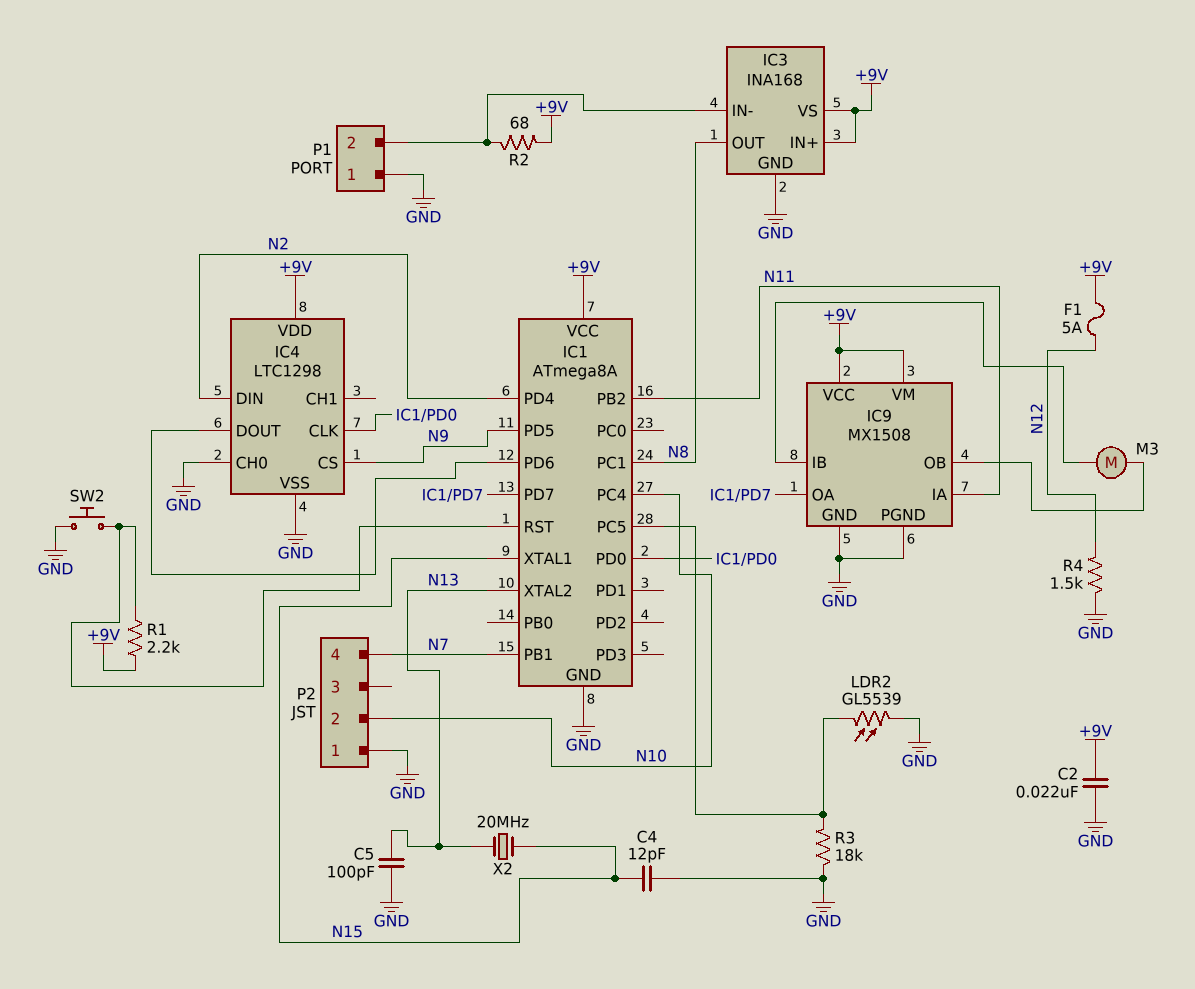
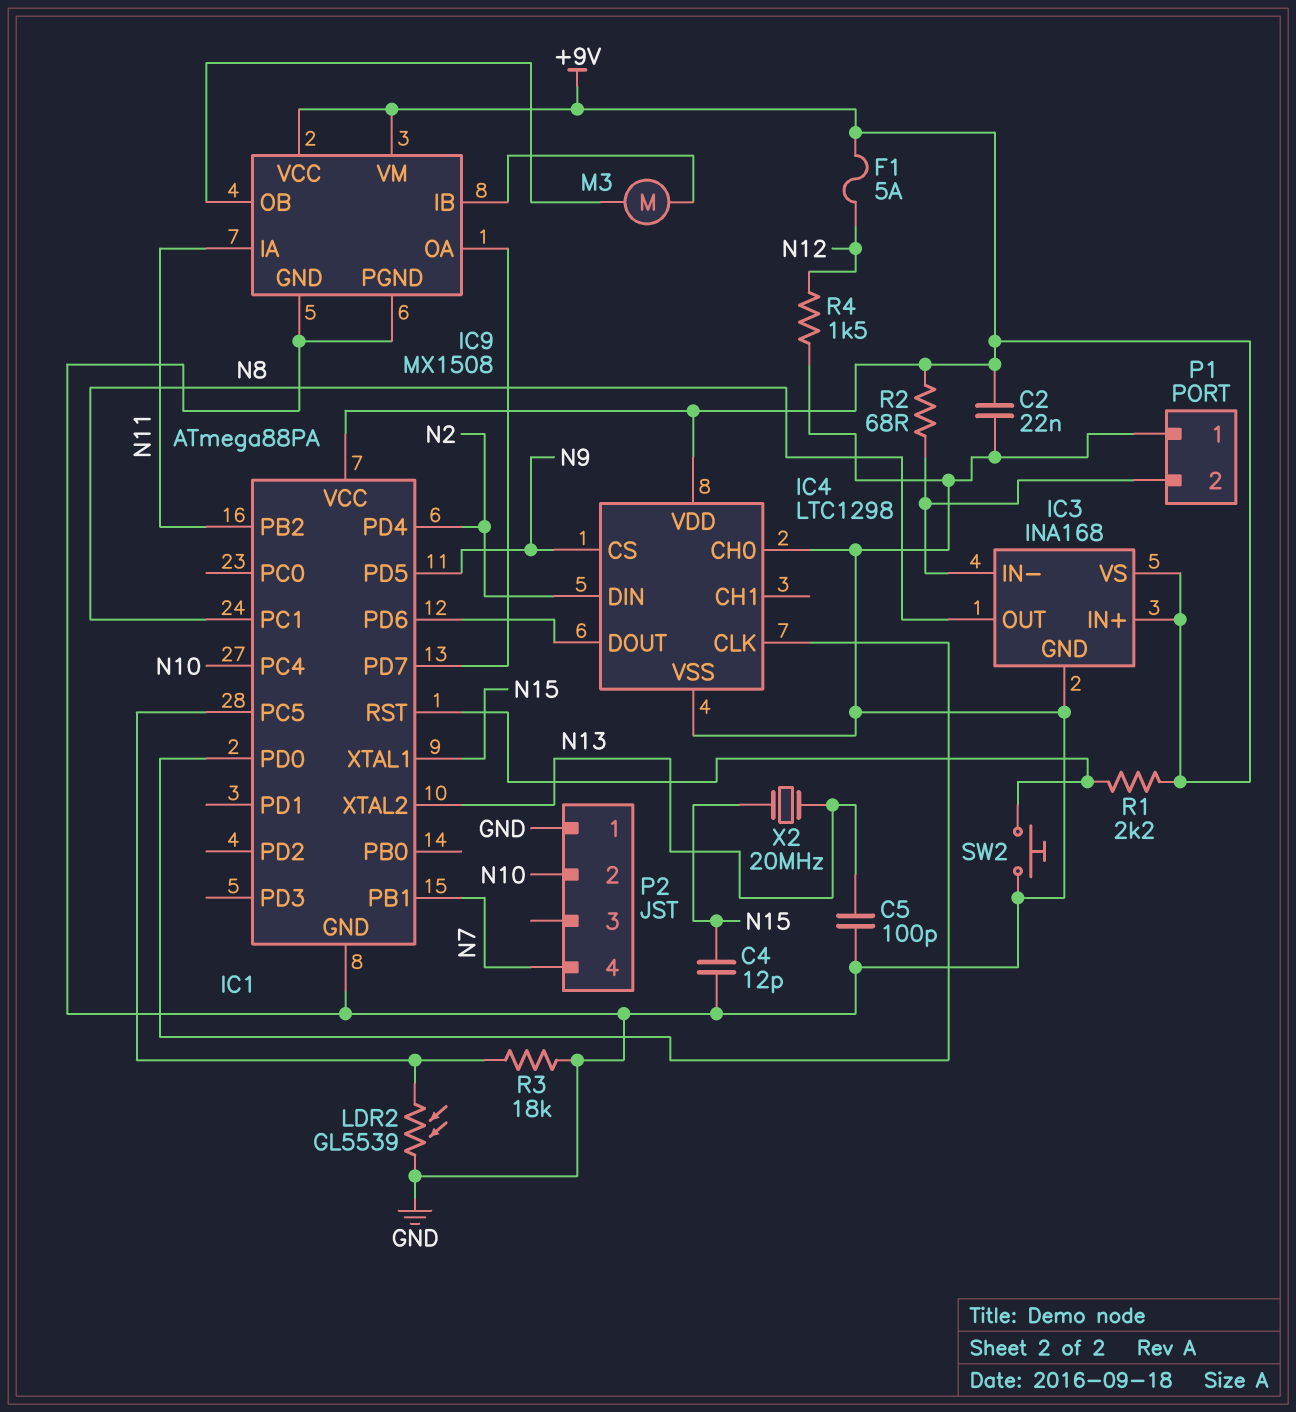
IC1: ATmega8A -> ATmega88PA

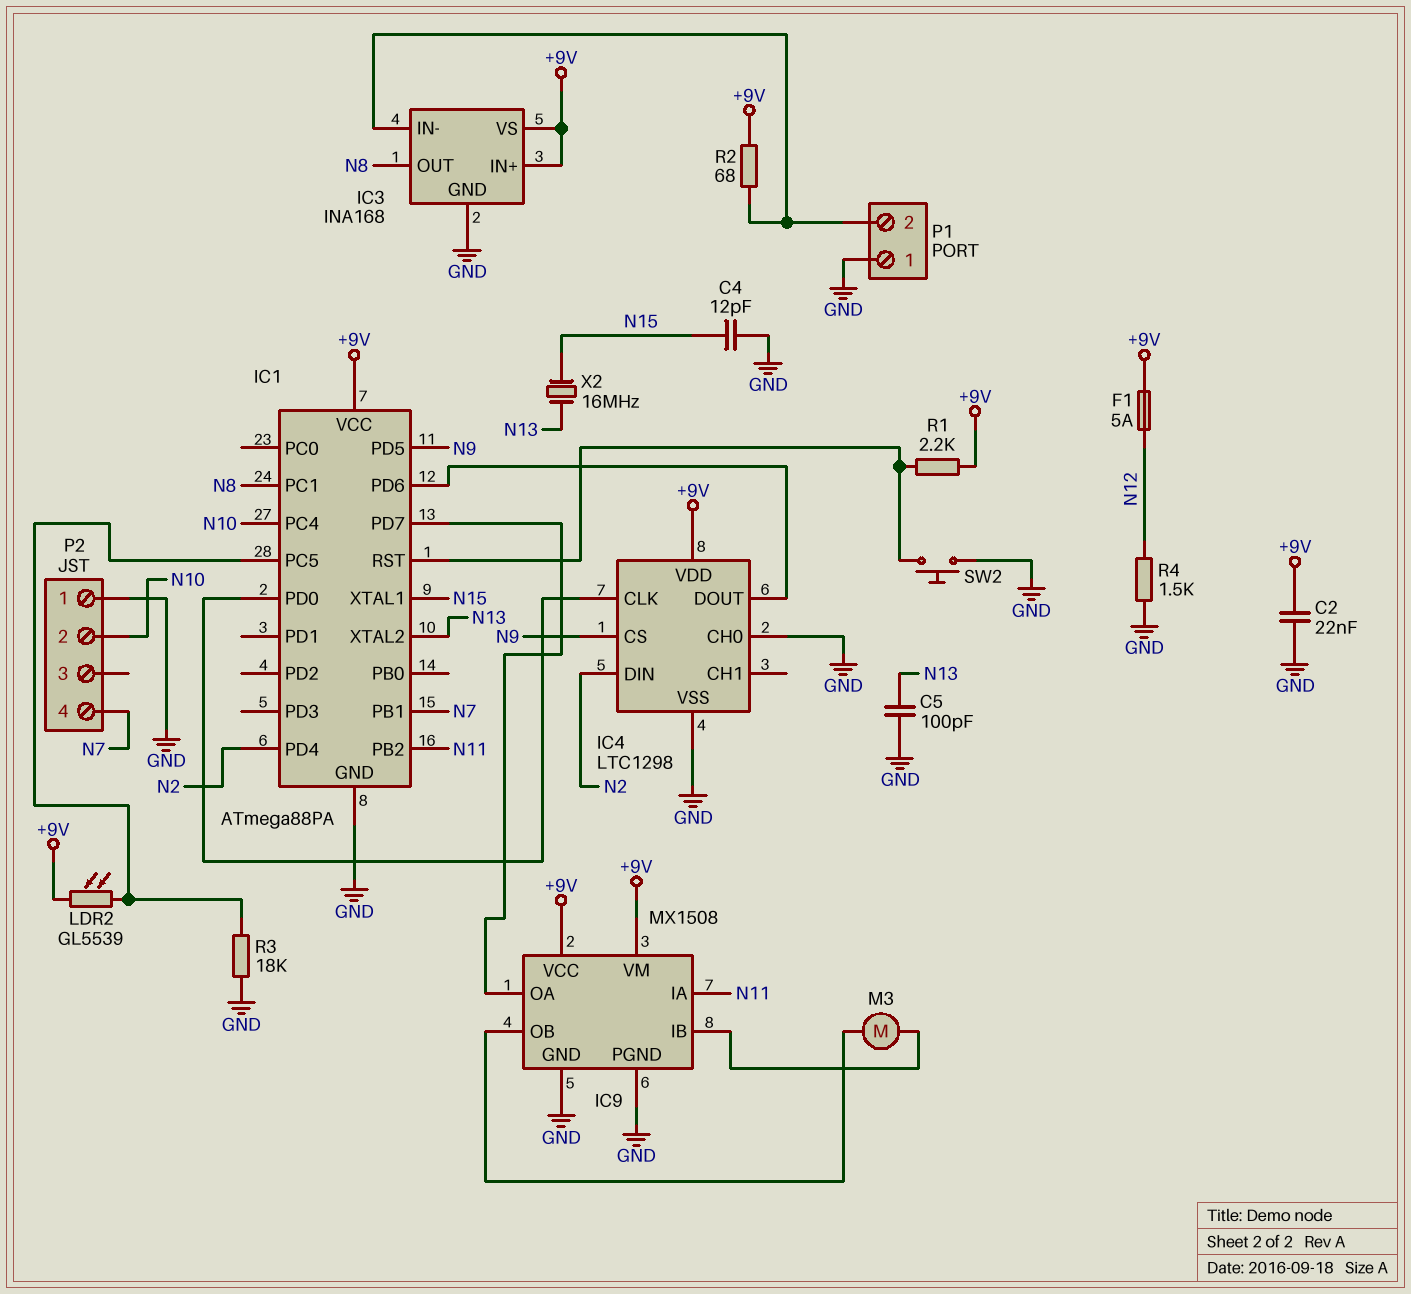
LDR2: GL5539 (GND, IC1/PC5) -> GL5539 (+9V, IC1/PC5)
X2: 20MHz (N13, N15) -> 16MHz (N13, N15)

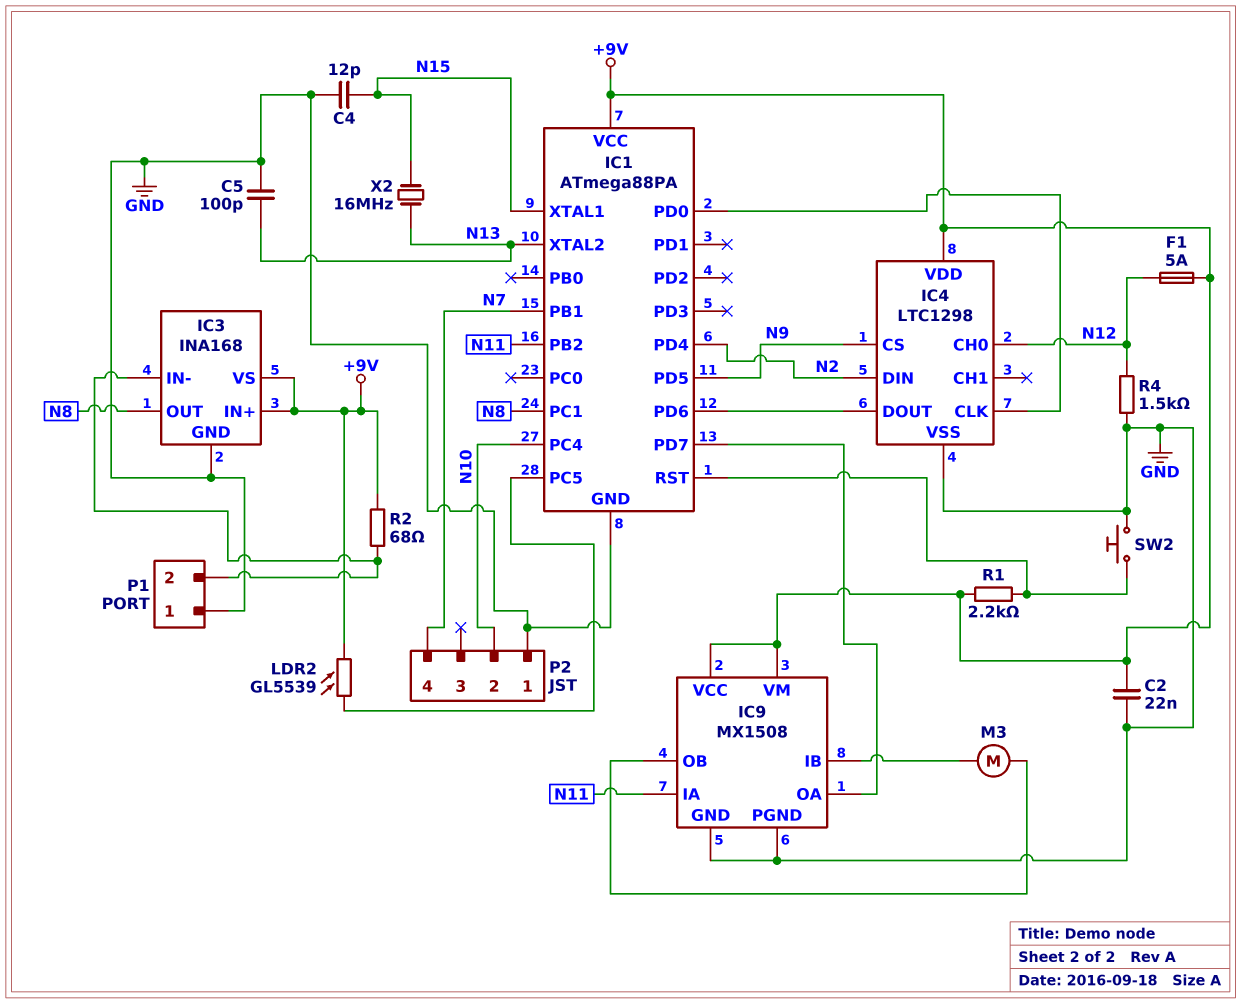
IC4 pin CH0: GND -> N12
R3: 18k (GND, IC1/PC5) -> none

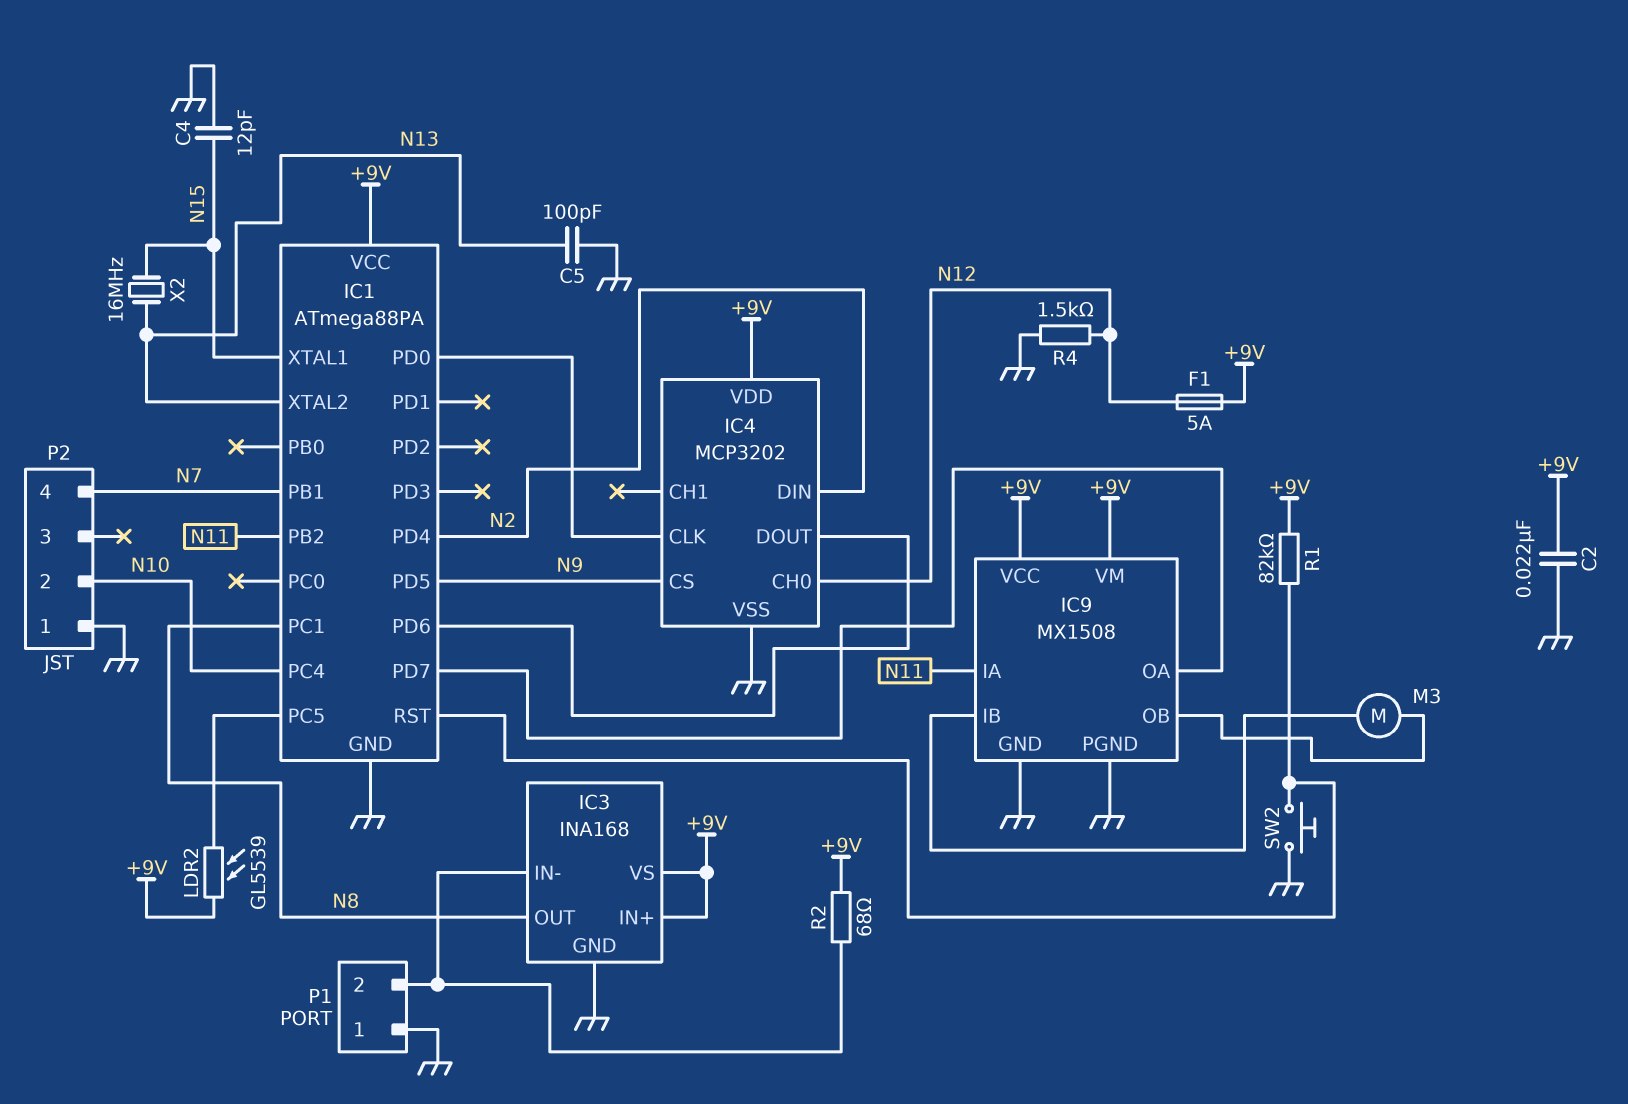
IC4: LTC1298 -> MCP3202
R1: 2.2k (+9V, IC1/RST) -> 82k (+9V, IC1/RST)

